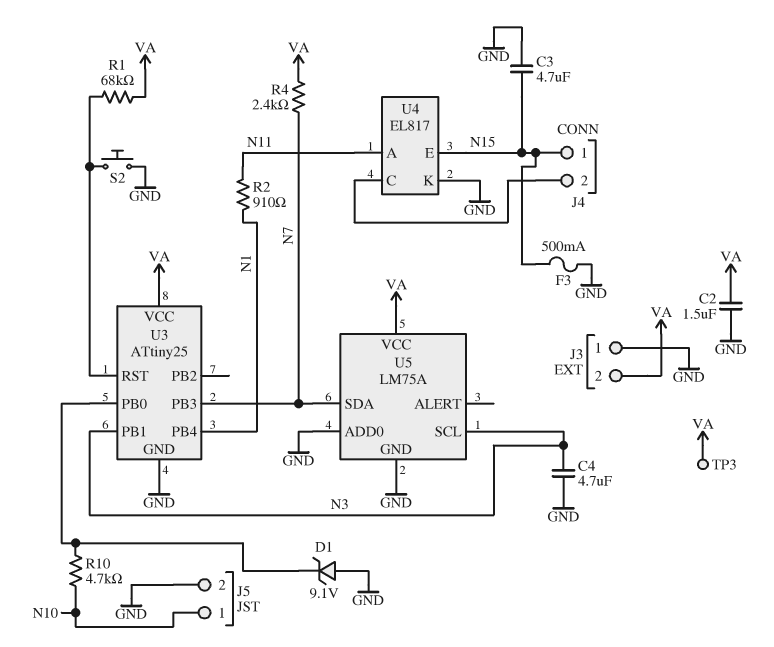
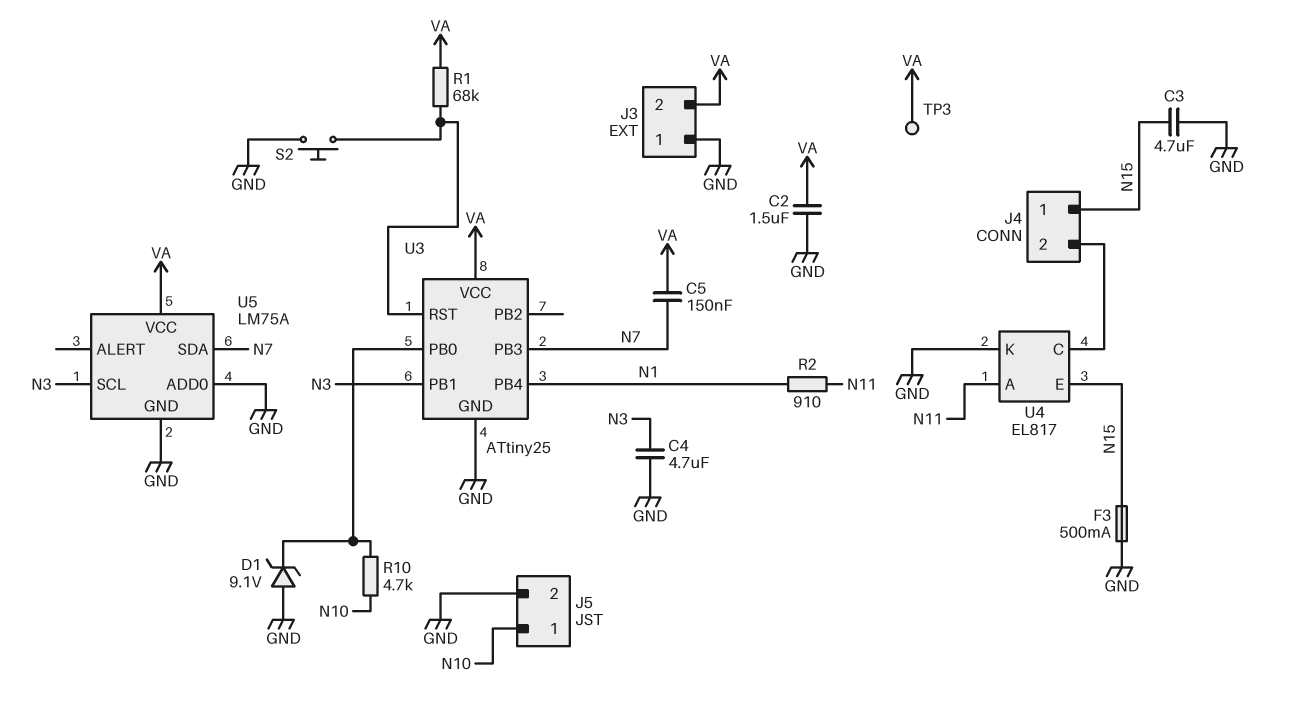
C5: none -> 150nF (N7, VA)
R4: 2.4k (N7, VA) -> none

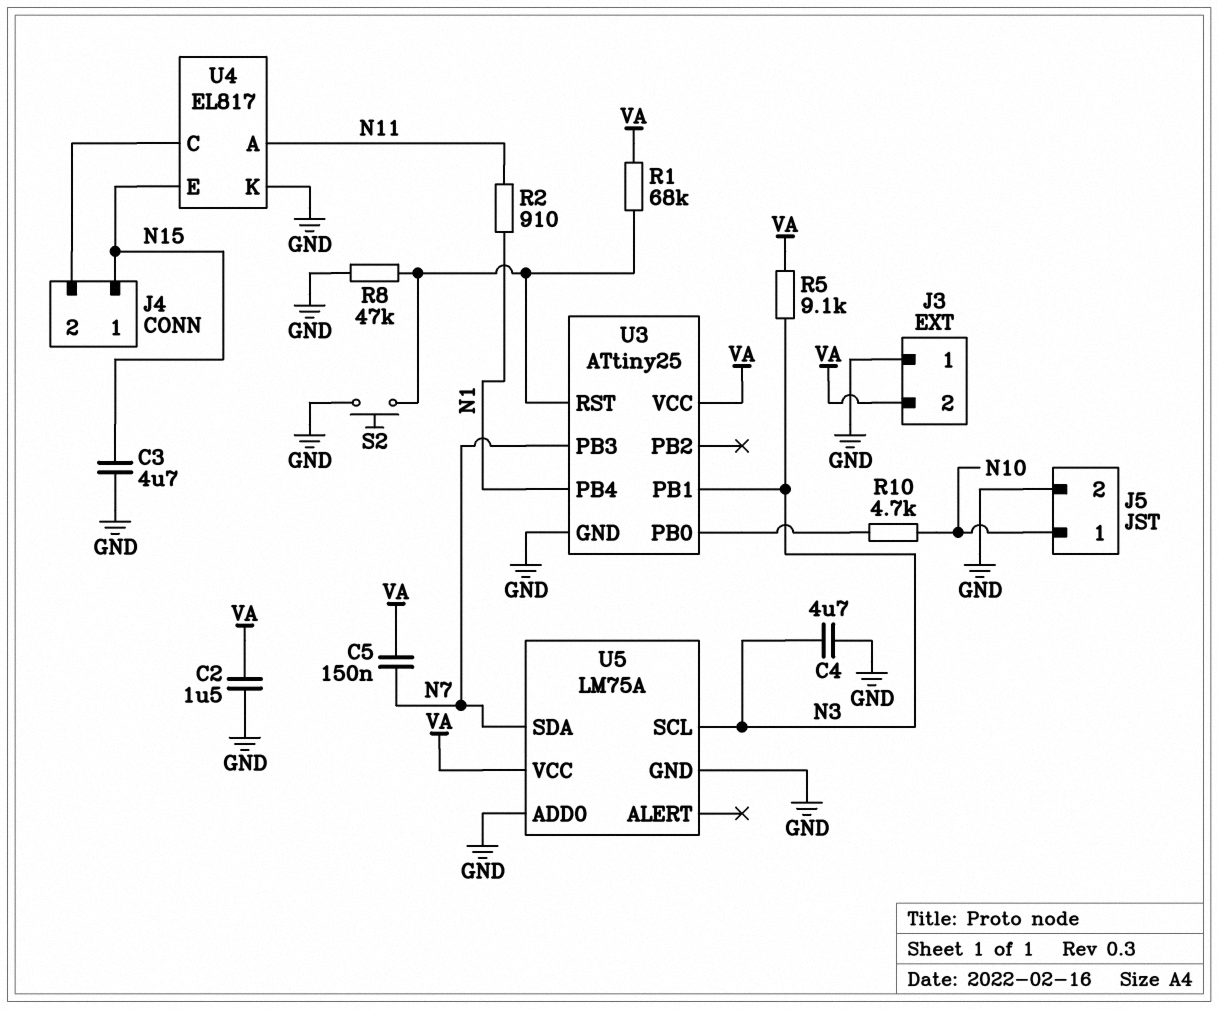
D1: zener 9.1V (A GND, K U3/PB0) -> none
F3: 500mA (GND, N15) -> none
R5: none -> 9.1k (N3, VA)
R8: none -> 47k (GND, U3/RST)
TP3: test point (VA) -> none

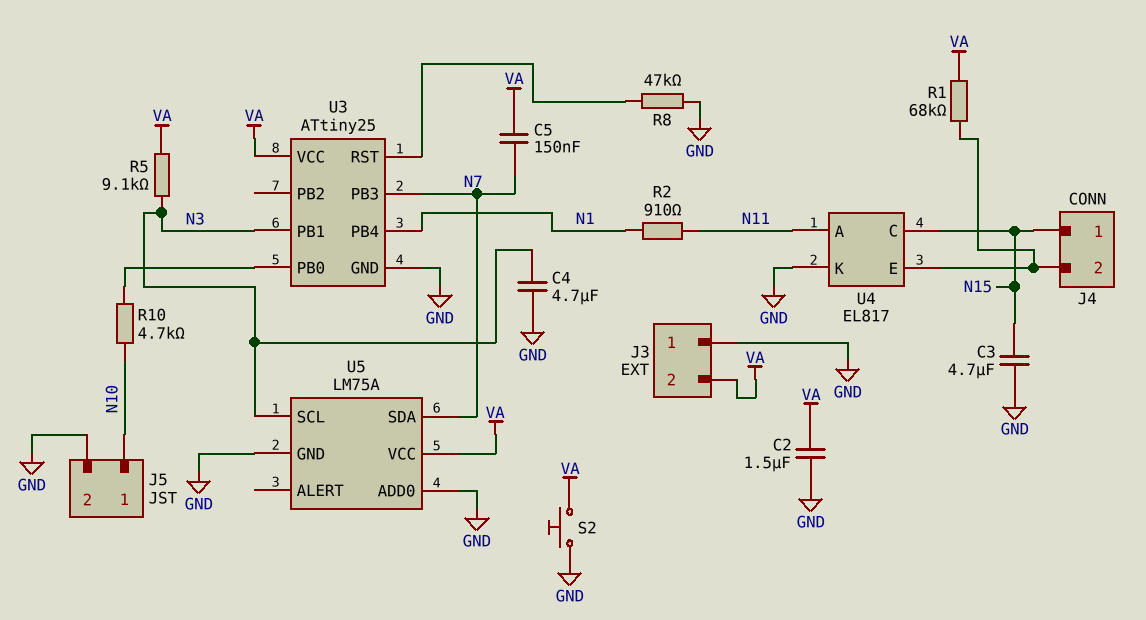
R1: 68k (U3/RST, VA) -> 68k (J4/2, VA)
S2: button (GND, U3/RST) -> button (GND, VA)
U4 pin C: J4/2 -> N15
U4 pin E: N15 -> J4/2

